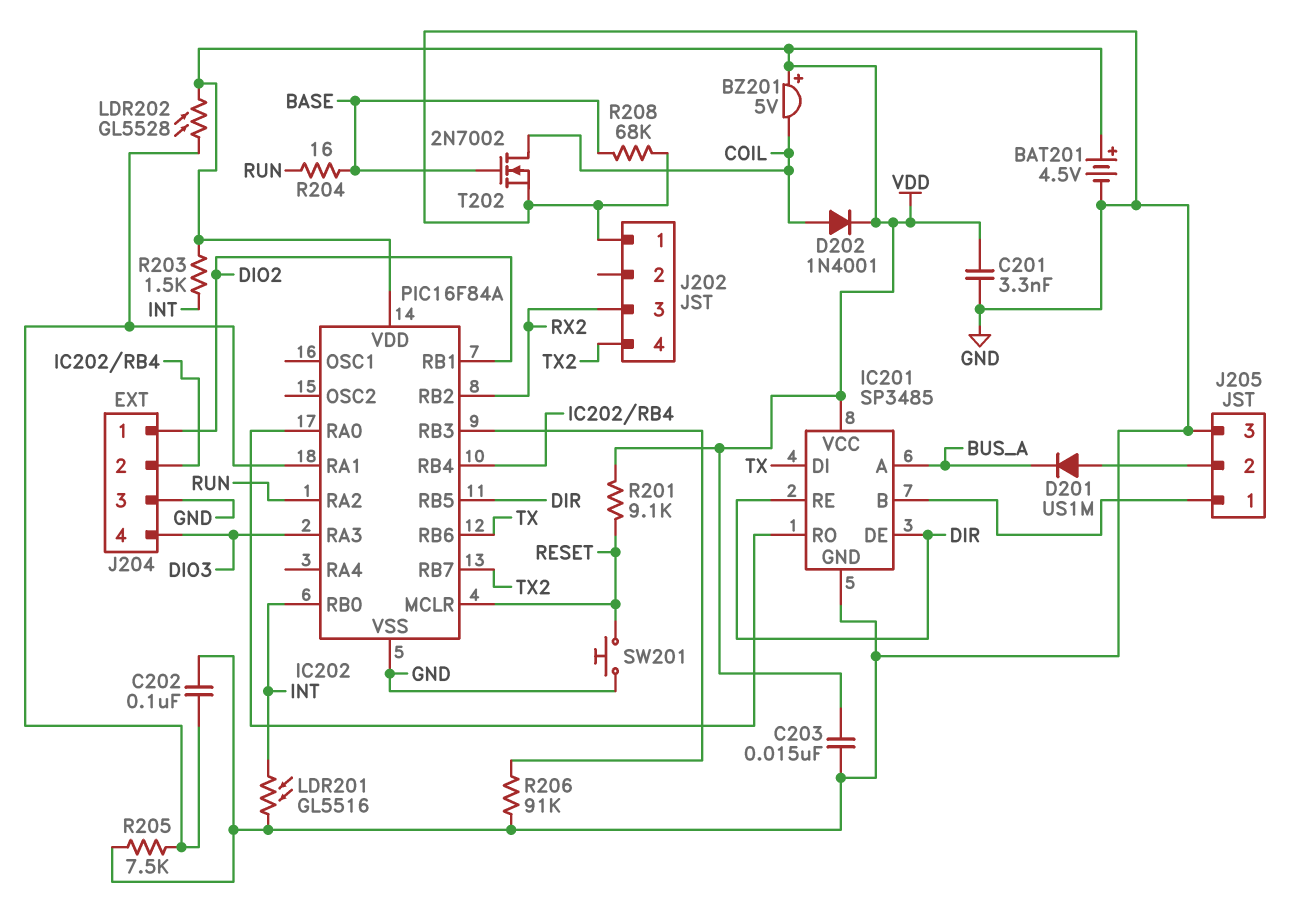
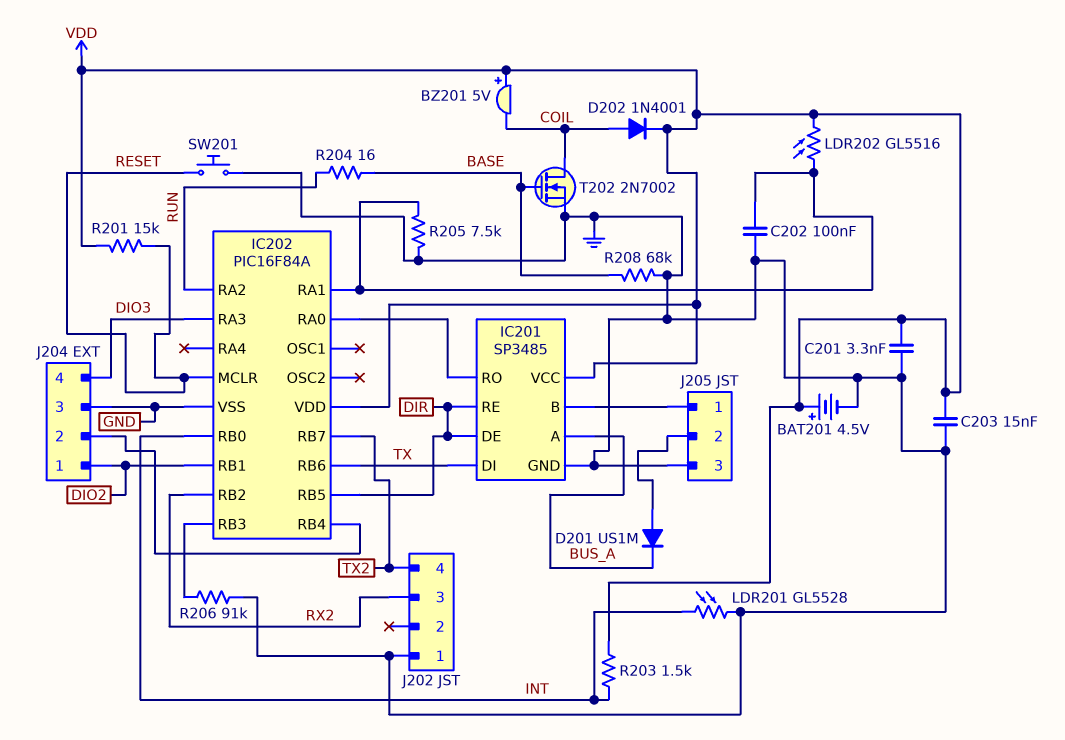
LDR201: GL5516 (GND, INT) -> GL5528 (GND, INT)
LDR202: GL5528 (IC202/RA1, VDD) -> GL5516 (IC202/RA1, VDD)
R201: 9.1k (RESET, VDD) -> 15k (RESET, VDD)

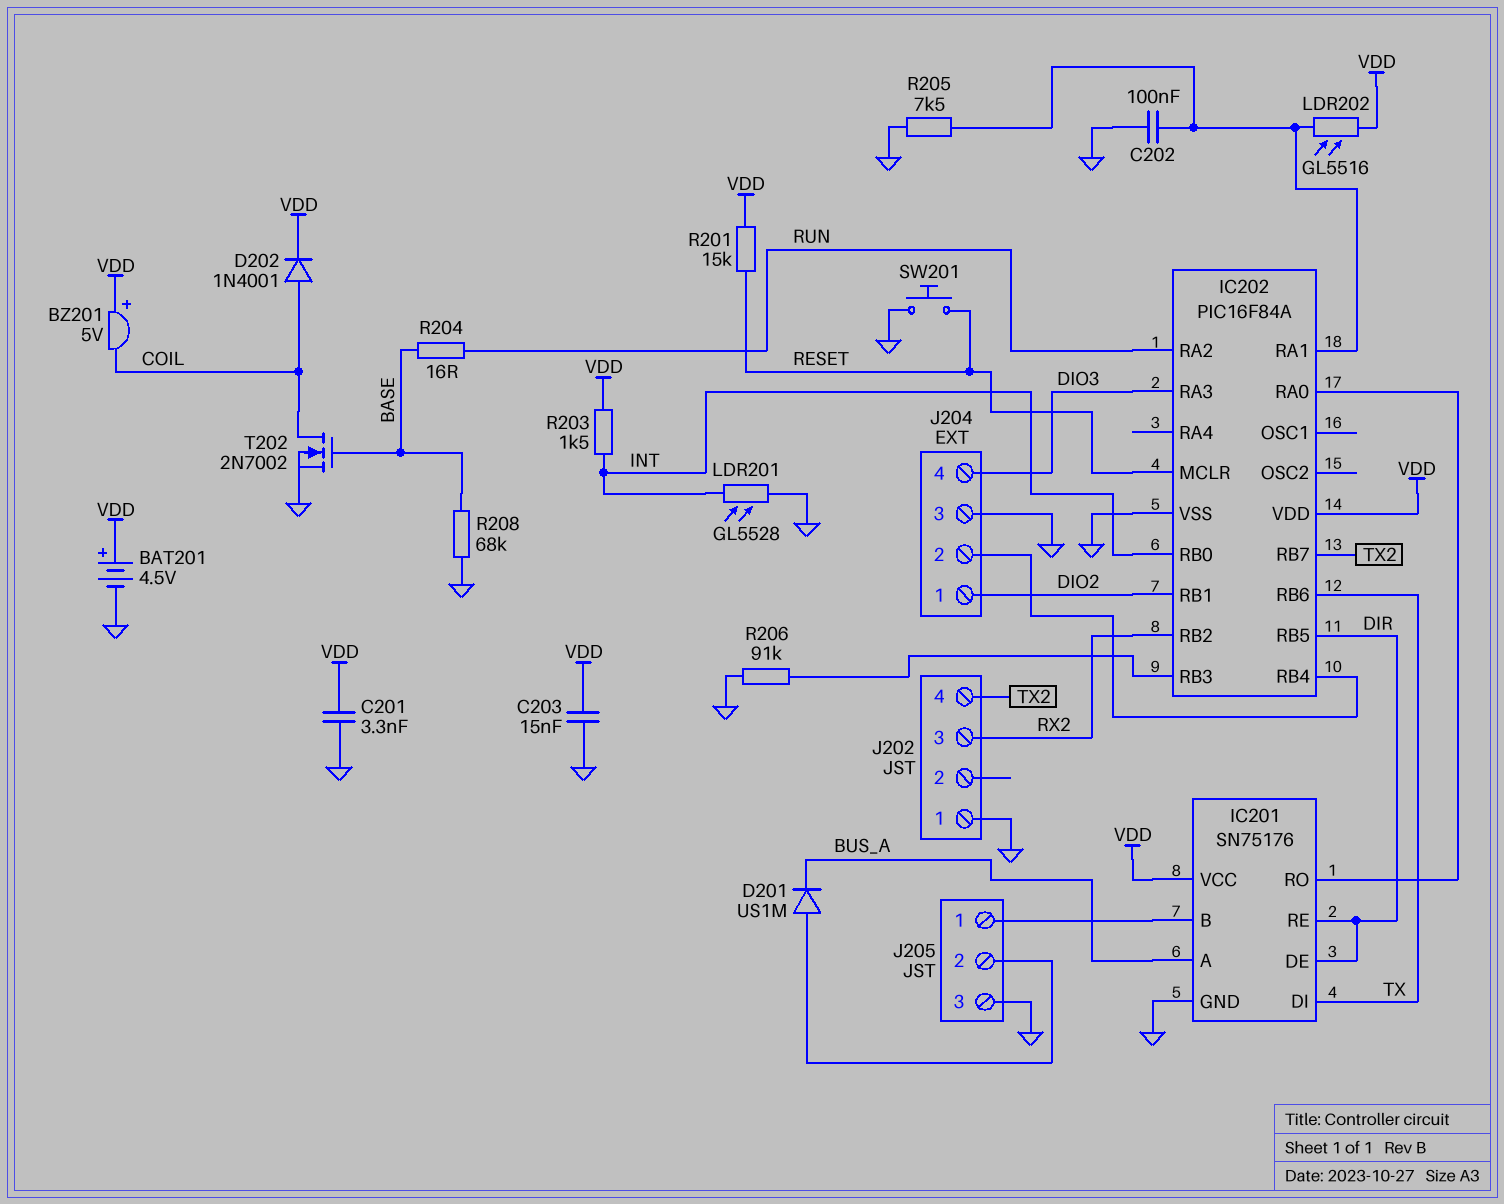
IC201: SP3485 -> SN75176

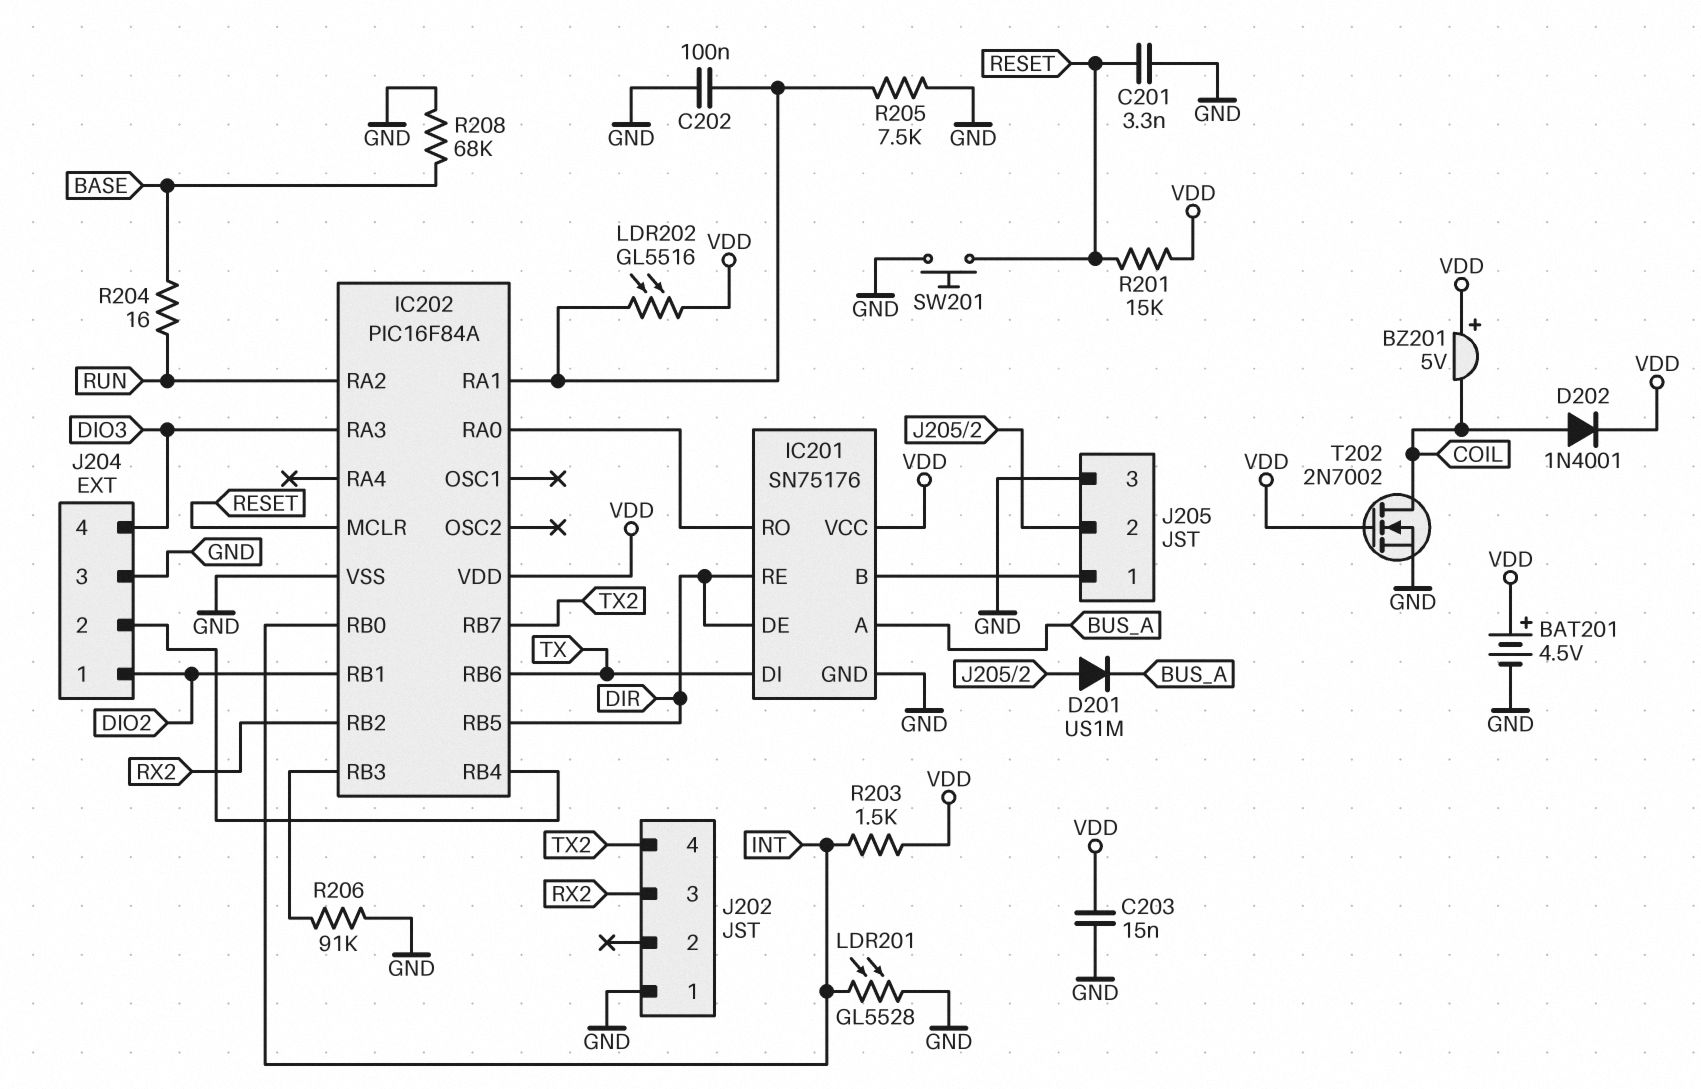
C201: 3.3nF (GND, VDD) -> 3.3nF (GND, RESET)
T202: NMOS 2N7002 (G BASE, D COIL, S GND) -> NMOS 2N7002 (G VDD, D COIL, S GND)

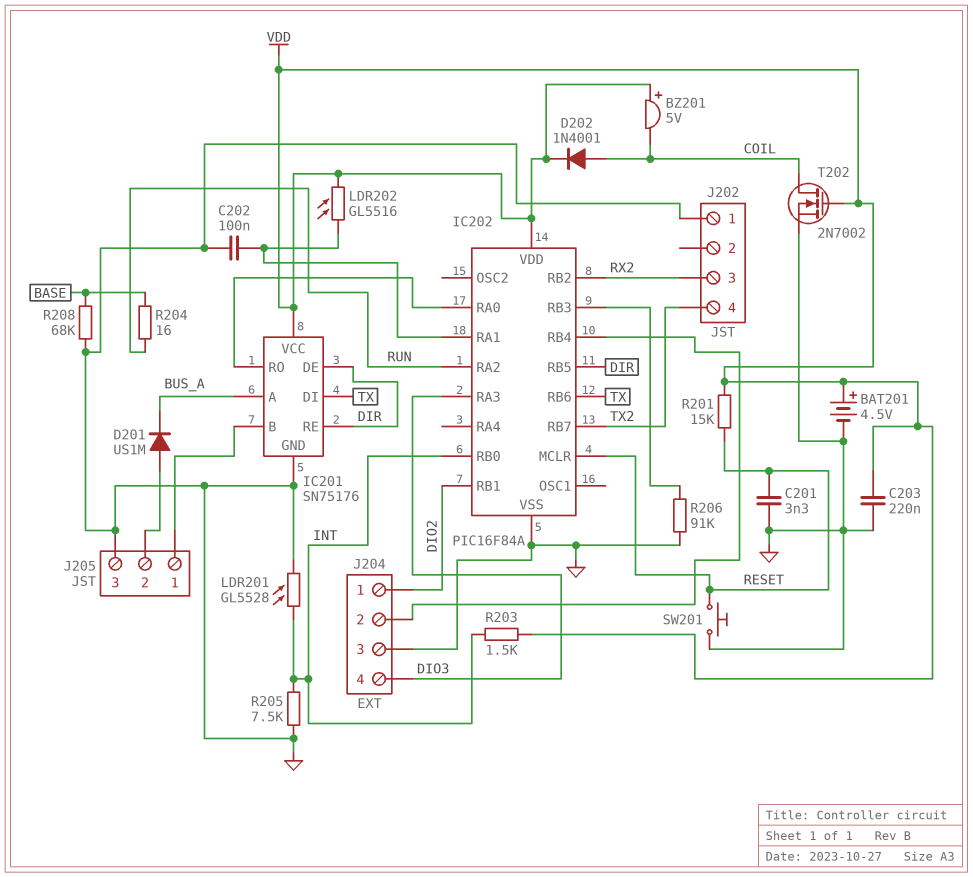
C203: 15nF (GND, VDD) -> 220nF (GND, VDD)
R205: 7.5k (GND, IC202/RA1) -> 7.5k (GND, INT)

